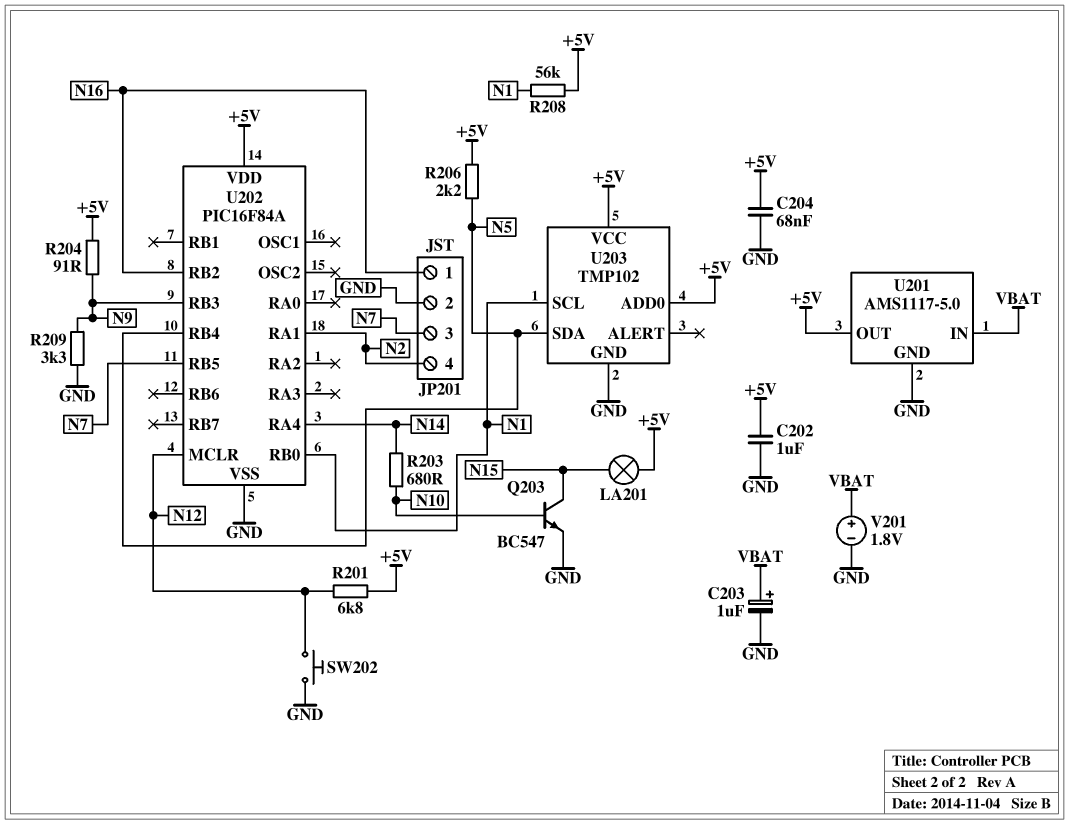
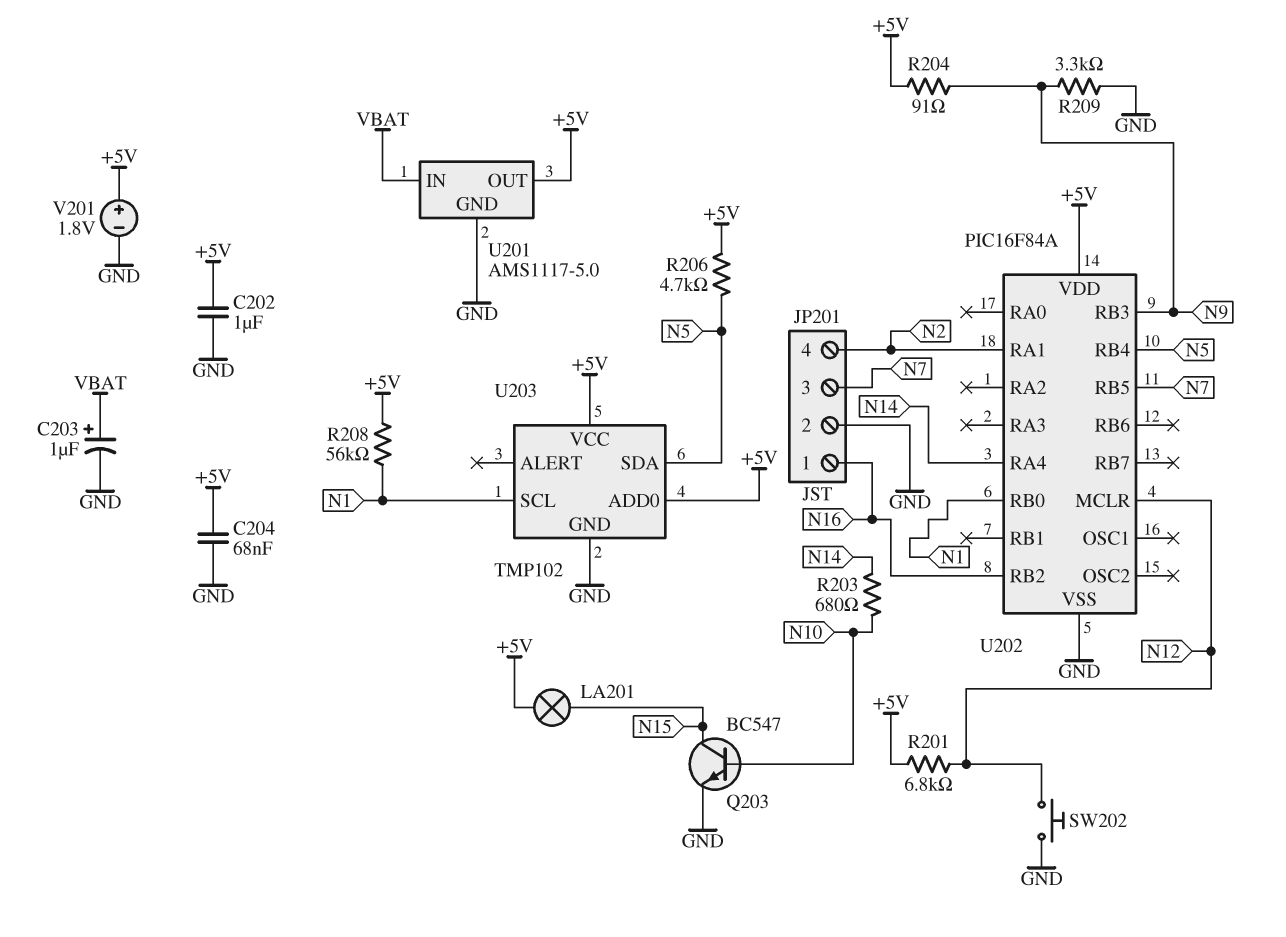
R206: 2.2k (+5V, N5) -> 4.7k (+5V, N5)
V201: 1.8V (plus VBAT, minus GND) -> 1.8V (plus +5V, minus GND)

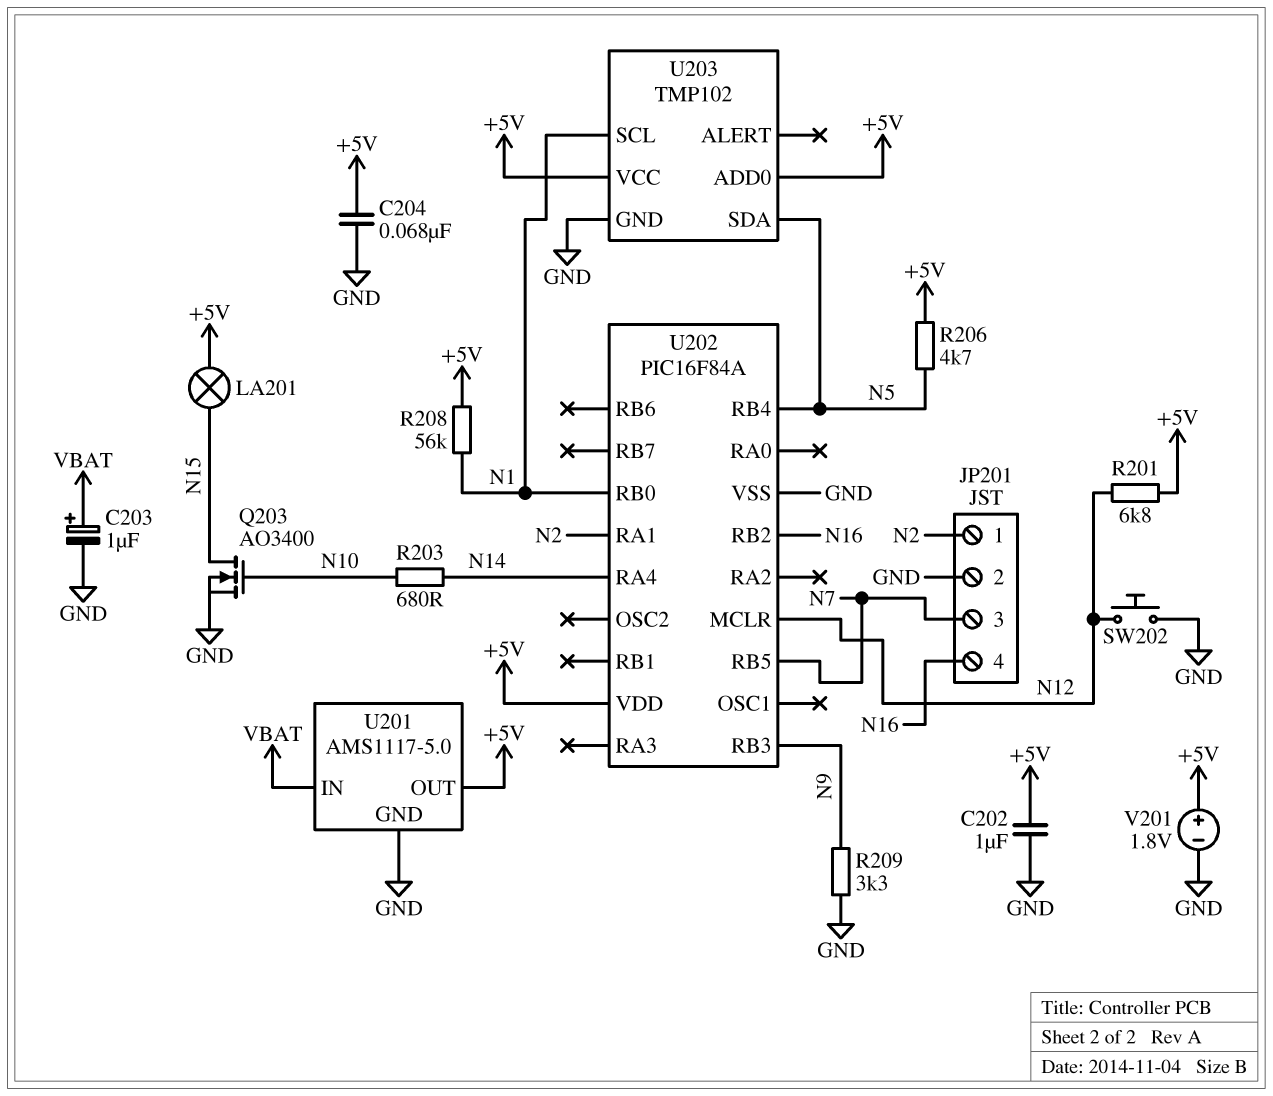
JP201 pin 1: N16 -> N2
JP201 pin 4: N2 -> N16
Q203: NPN BC547 (B N10, C N15, E GND) -> NMOS AO3400 (G N10, D N15, S GND)
R204: 91 (+5V, N9) -> none

